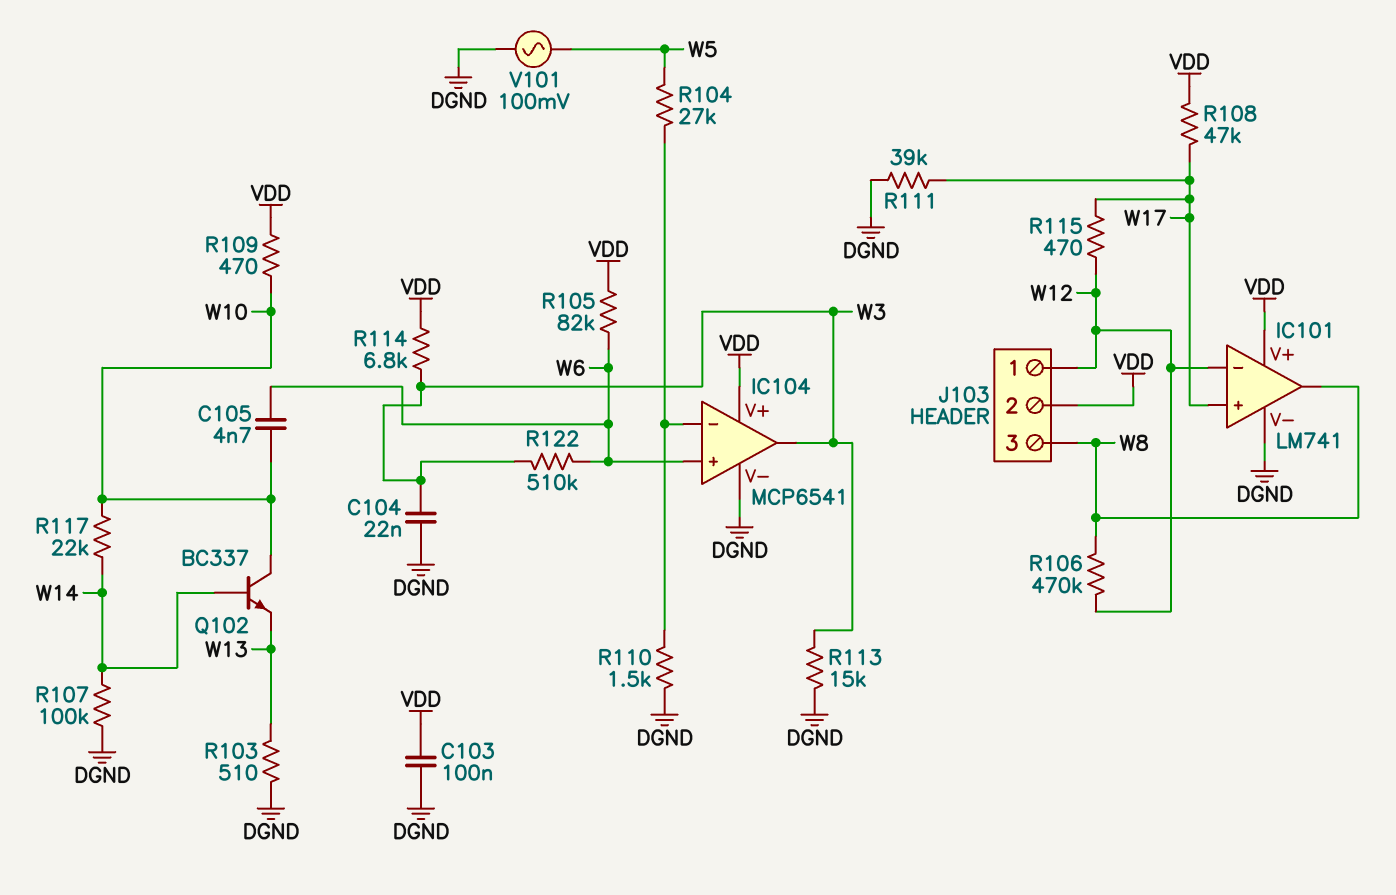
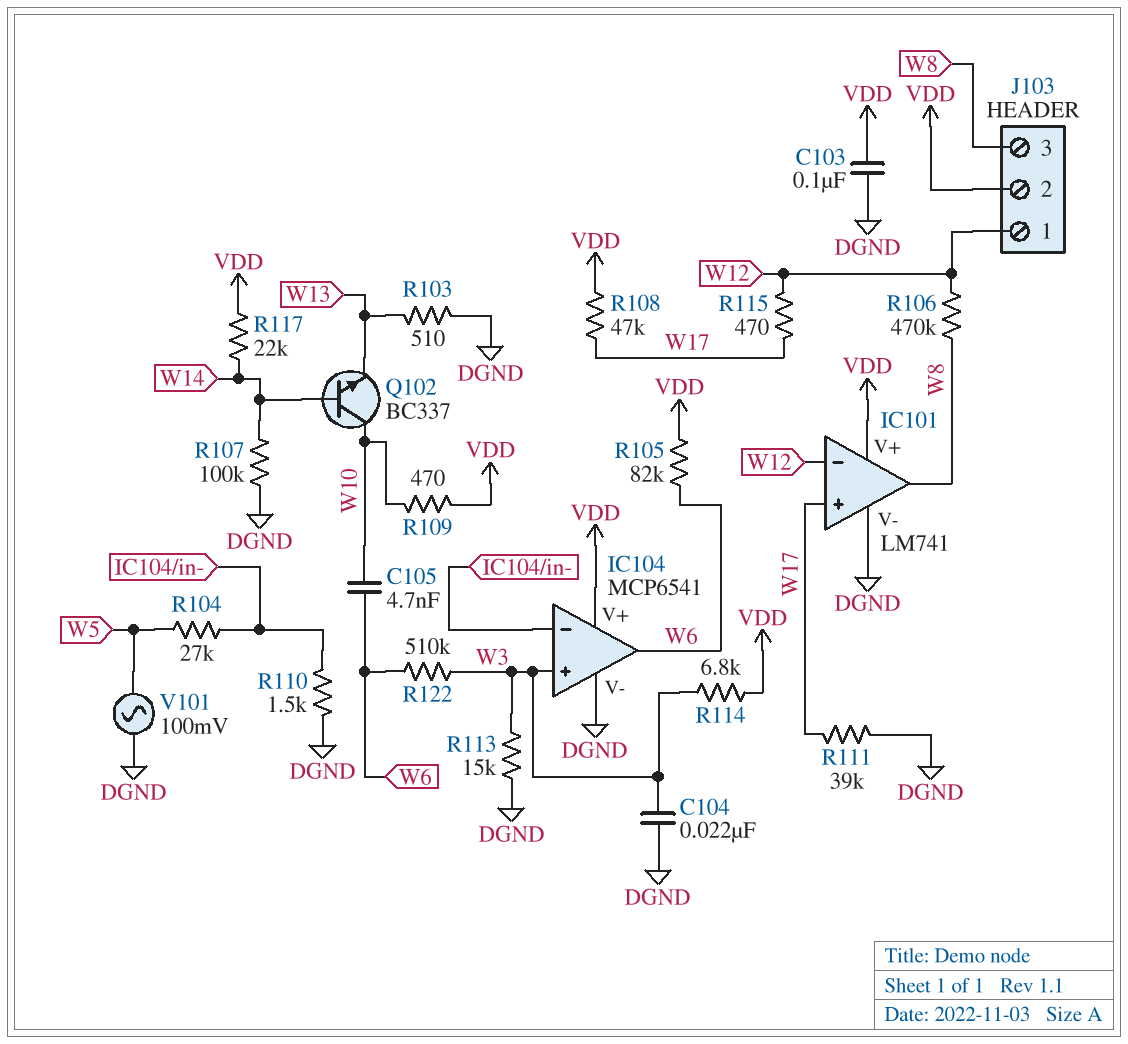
IC104 pin in+: W6 -> W3
IC104 pin out: W3 -> W6
R117: 22k (W10, W14) -> 22k (VDD, W14)

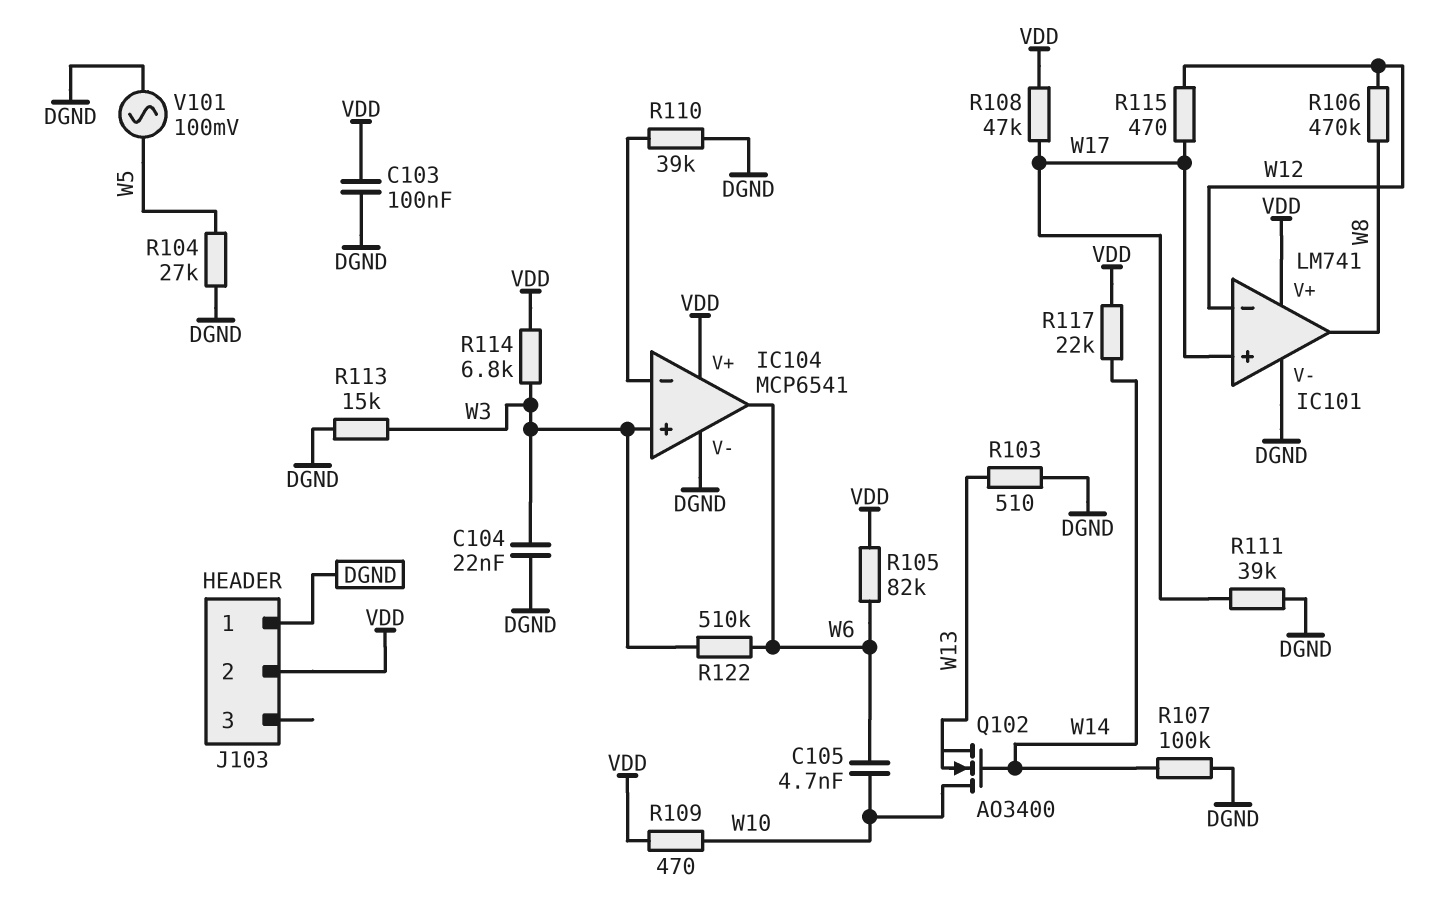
J103 pin 1: W12 -> DGND
J103 pin 3: W8 -> none
Q102: NPN BC337 (B W14, C W10, E W13) -> NMOS AO3400 (G W14, D W10, S W13)
R104: 27k (IC104/in-, W5) -> 27k (DGND, W5)
R110: 1.5k (DGND, IC104/in-) -> 39k (DGND, IC104/in-)

